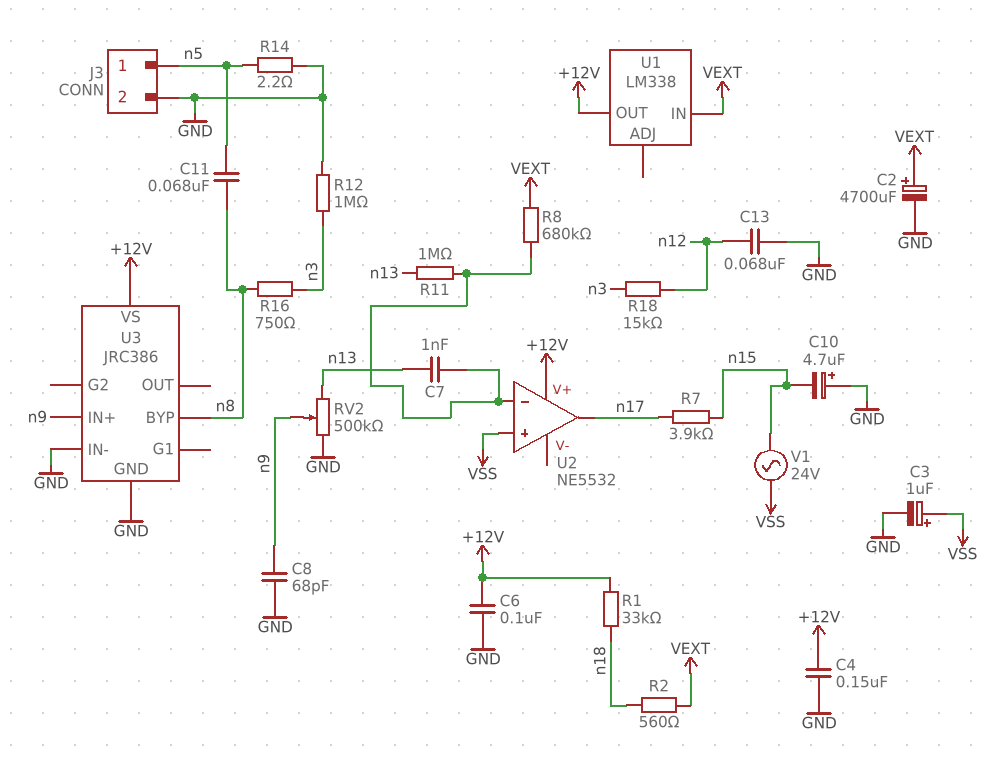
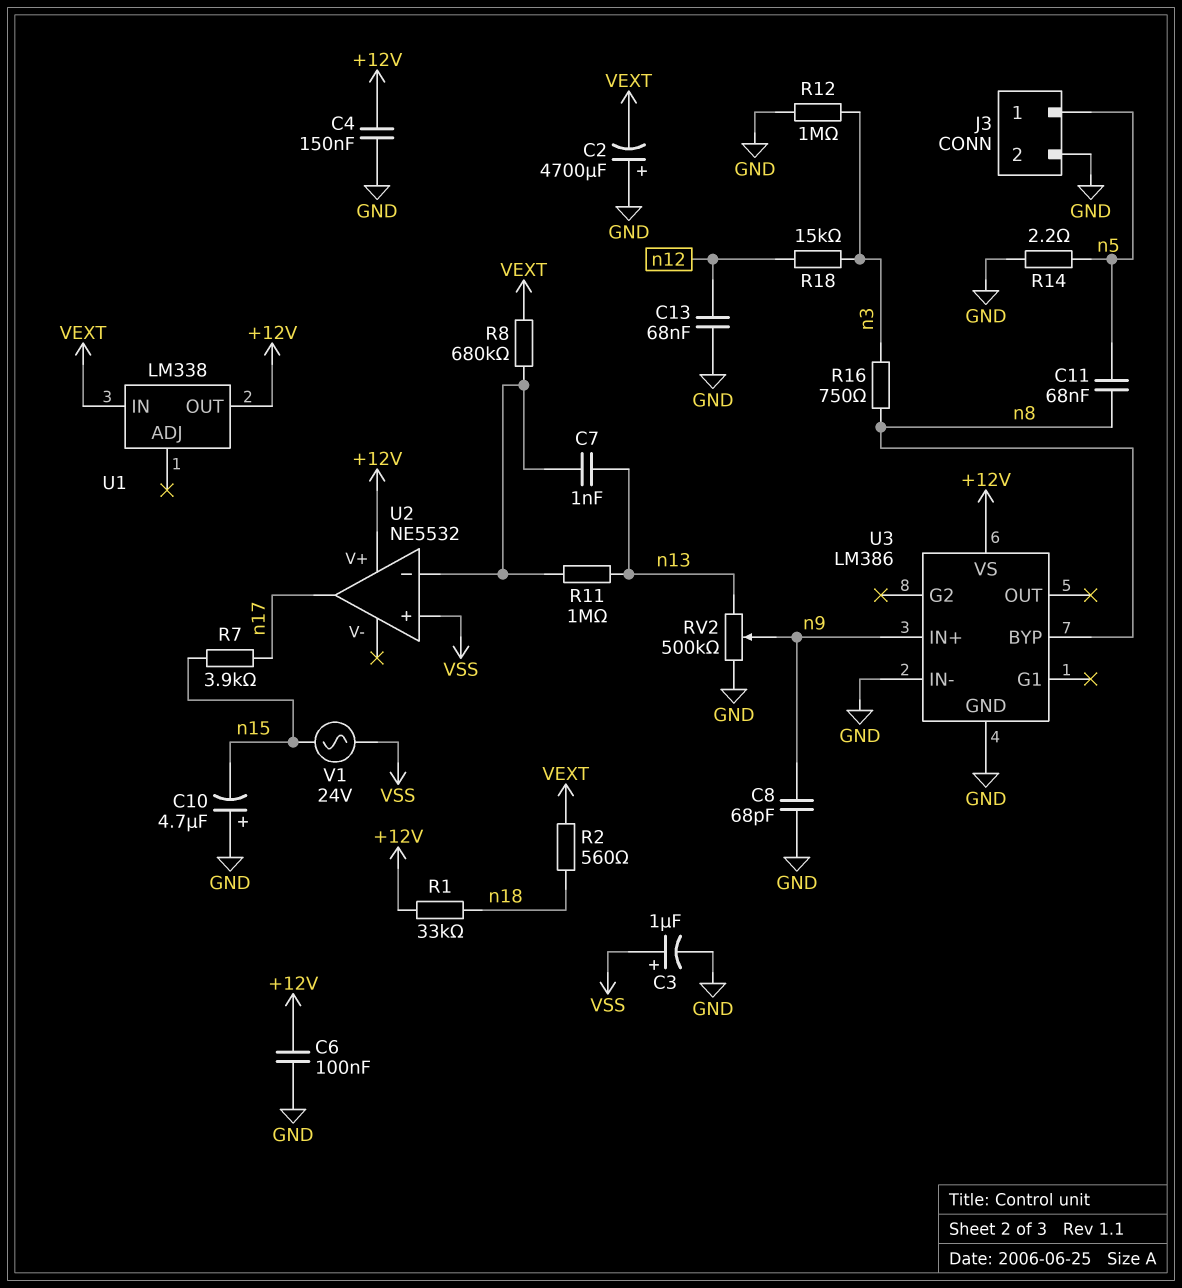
C2: 4700uF (plus VEXT, minus GND) -> 4700uF (plus GND, minus VEXT)
U3: JRC386 -> LM386

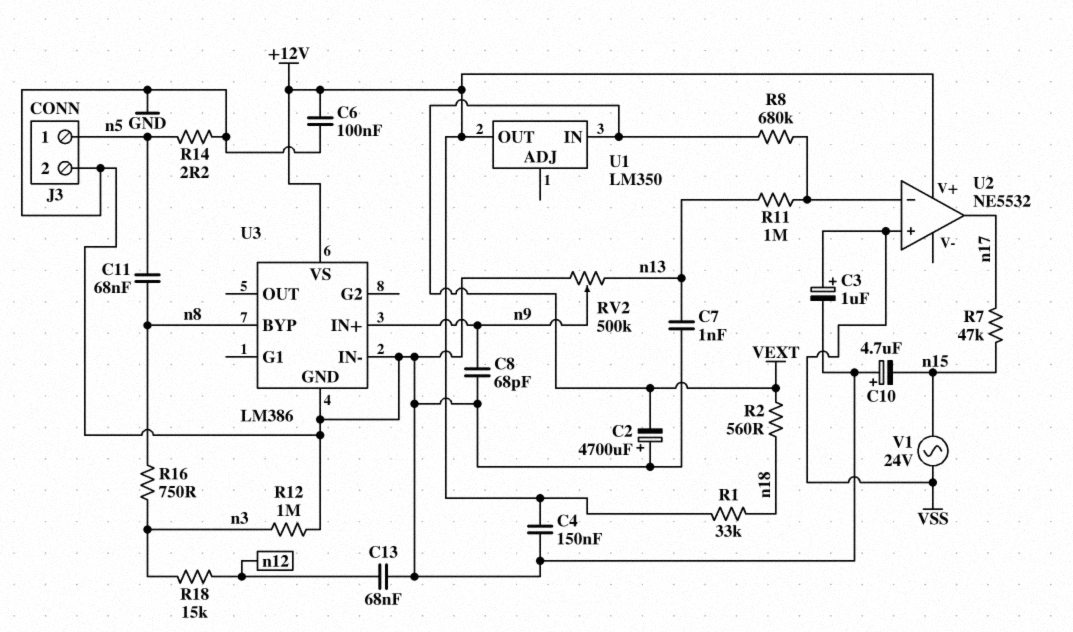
C7: 1nF (U2/in-, n13) -> 1nF (GND, n13)
R7: 3.9k (n15, n17) -> 47k (n15, n17)
U1: LM338 -> LM350

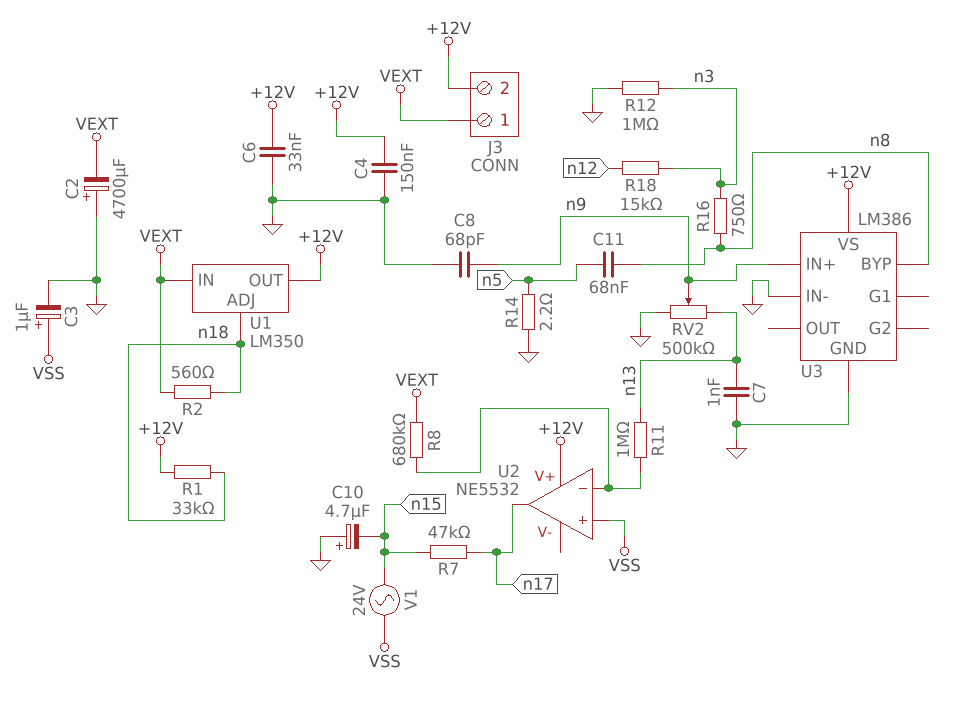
C6: 100nF (+12V, GND) -> 33nF (+12V, GND)
C13: 68nF (GND, n12) -> none
J3 pin 1: n5 -> VEXT
J3 pin 2: GND -> +12V
U1 pin ADJ: none -> n18

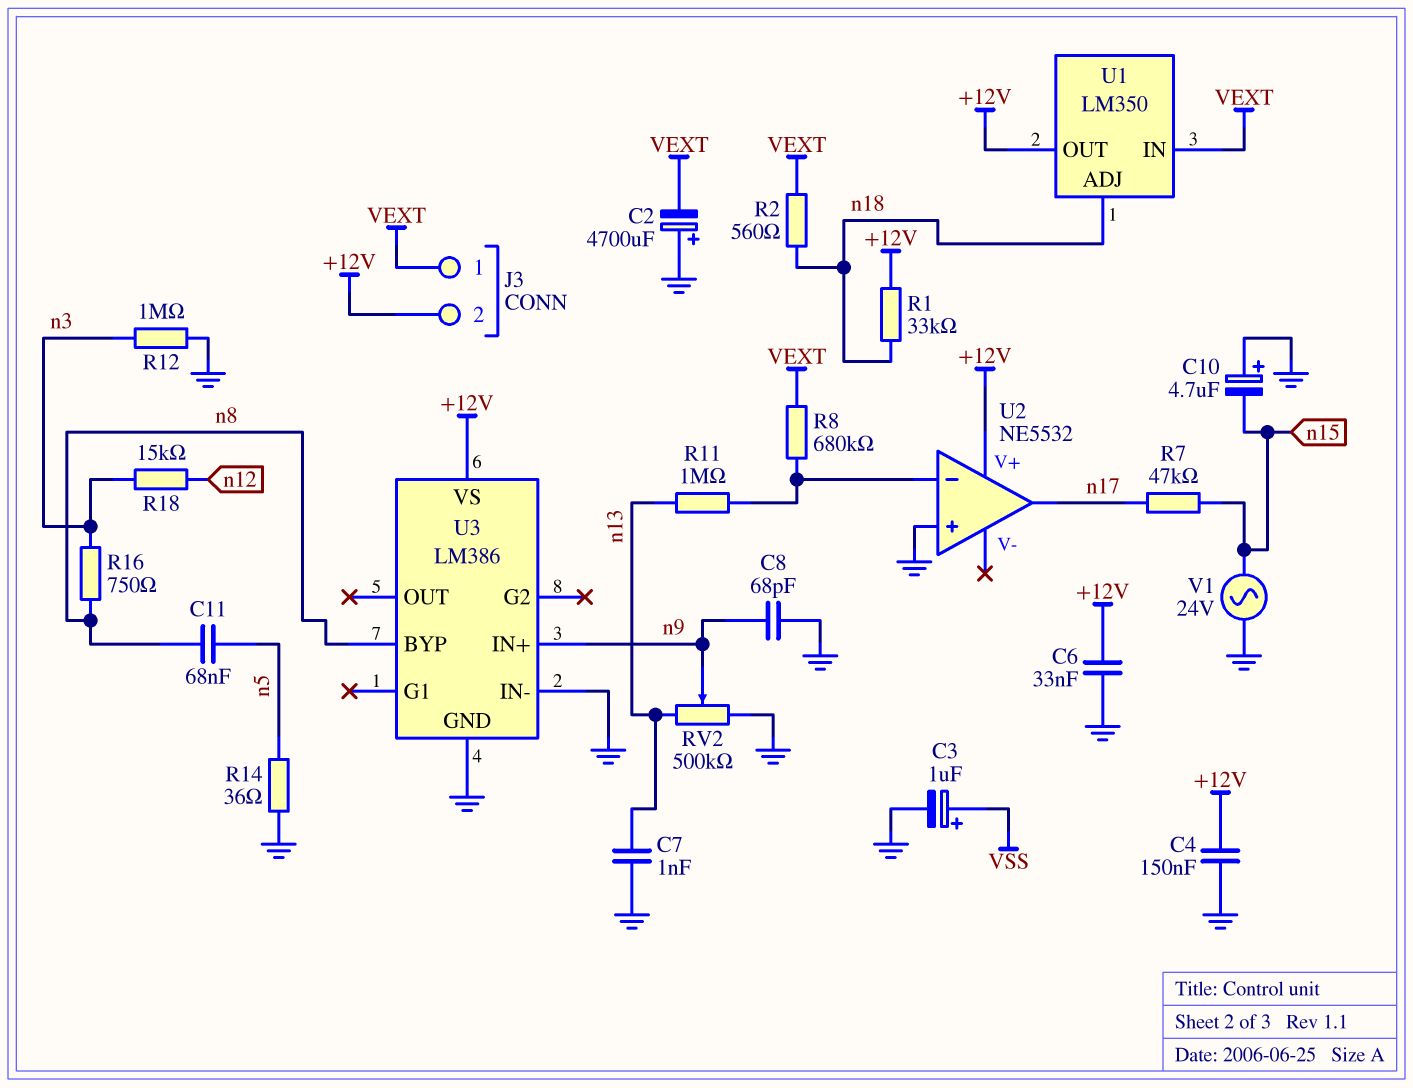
R14: 2.2 (GND, n5) -> 36 (GND, n5)
U2 pin in+: VSS -> GND
V1: AC 24V (VSS, n15) -> AC 24V (GND, n15)

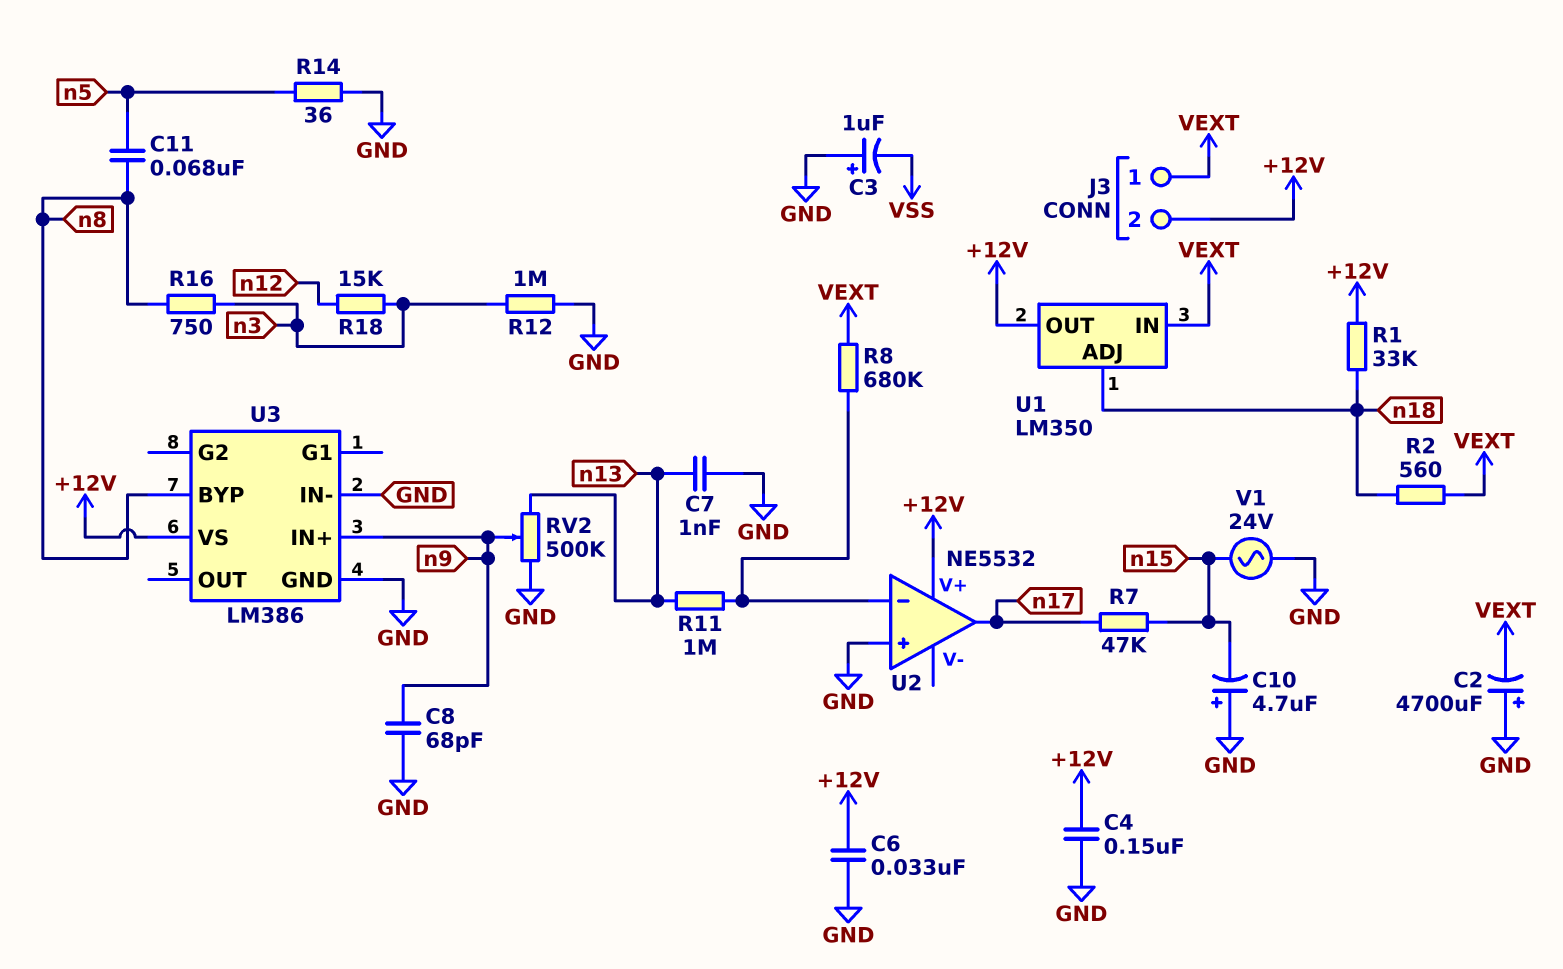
C3: 1uF (plus VSS, minus GND) -> 1uF (plus GND, minus VSS)

